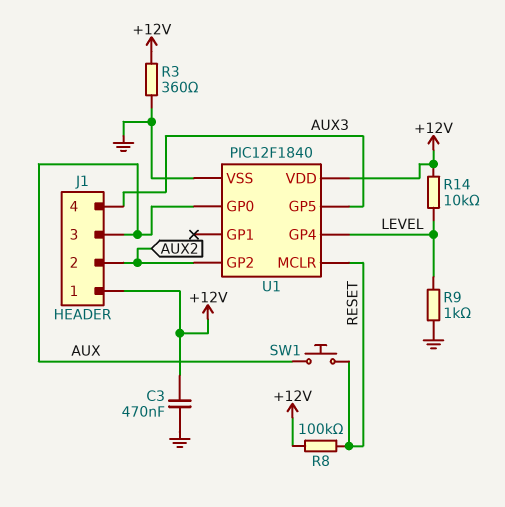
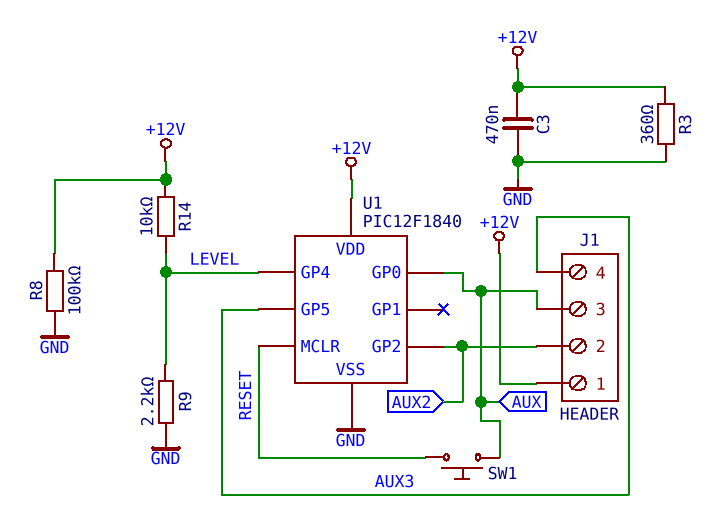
R8: 100k (+12V, RESET) -> 100k (+12V, GND)
R9: 1k (GND, LEVEL) -> 2.2k (GND, LEVEL)

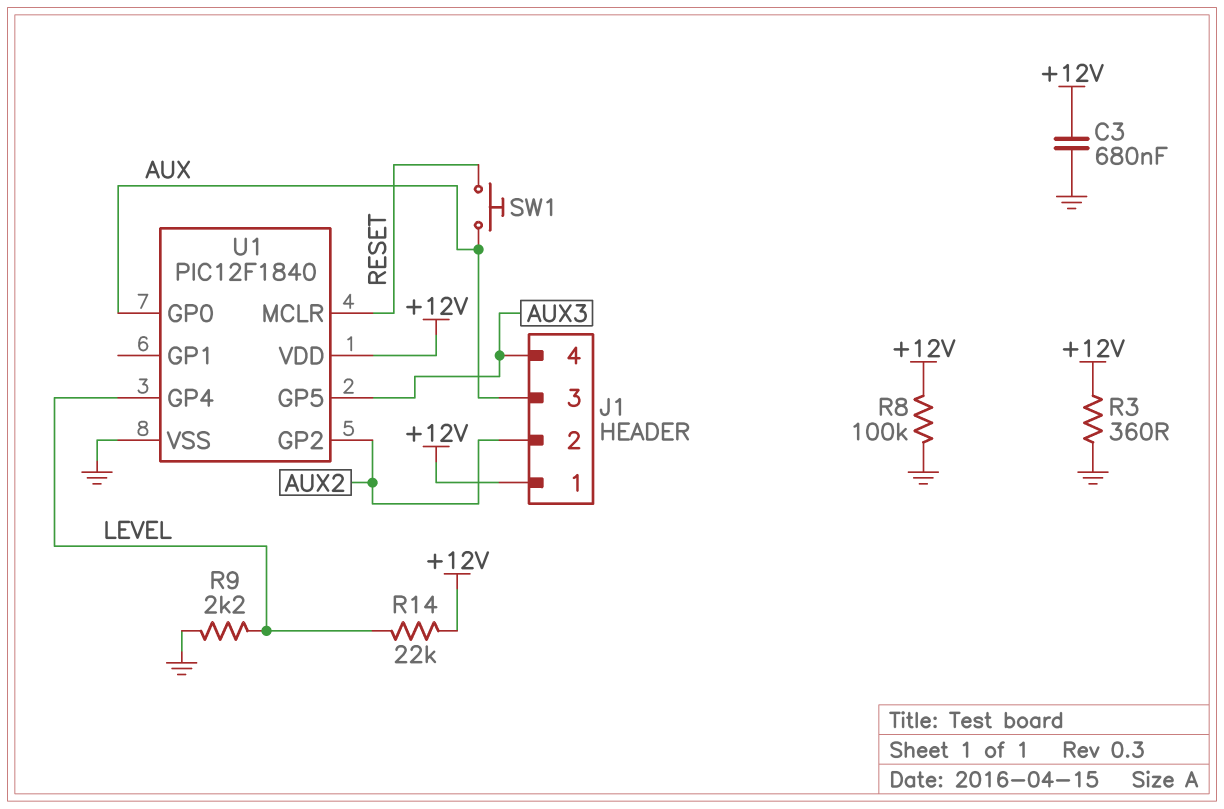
C3: 470nF (+12V, GND) -> 680nF (+12V, GND)
R14: 10k (+12V, LEVEL) -> 22k (+12V, LEVEL)

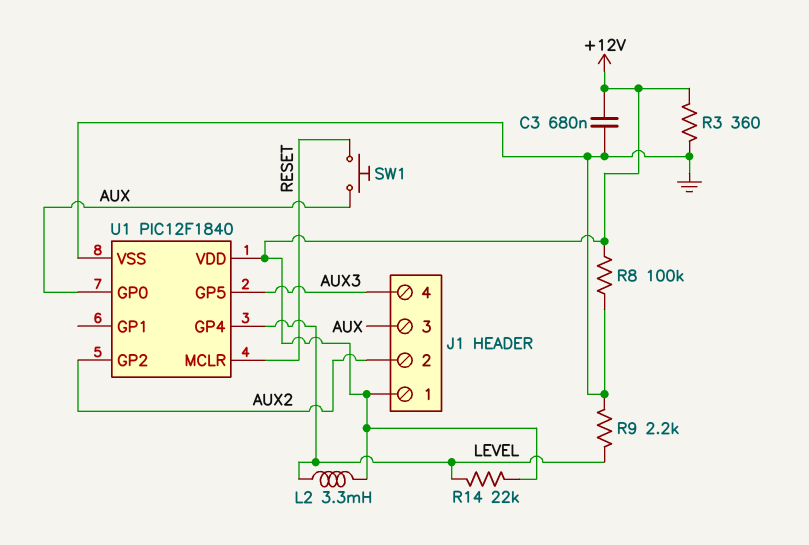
L2: none -> 3.3mH (+12V, LEVEL)

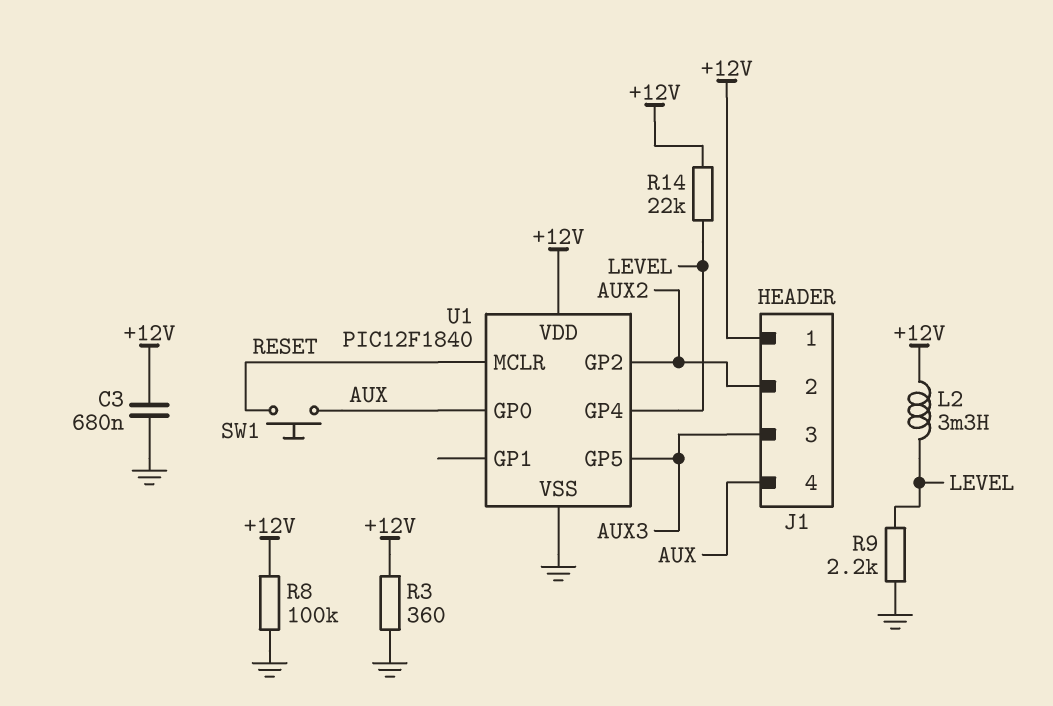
J1 pin 3: AUX -> AUX3
J1 pin 4: AUX3 -> AUX

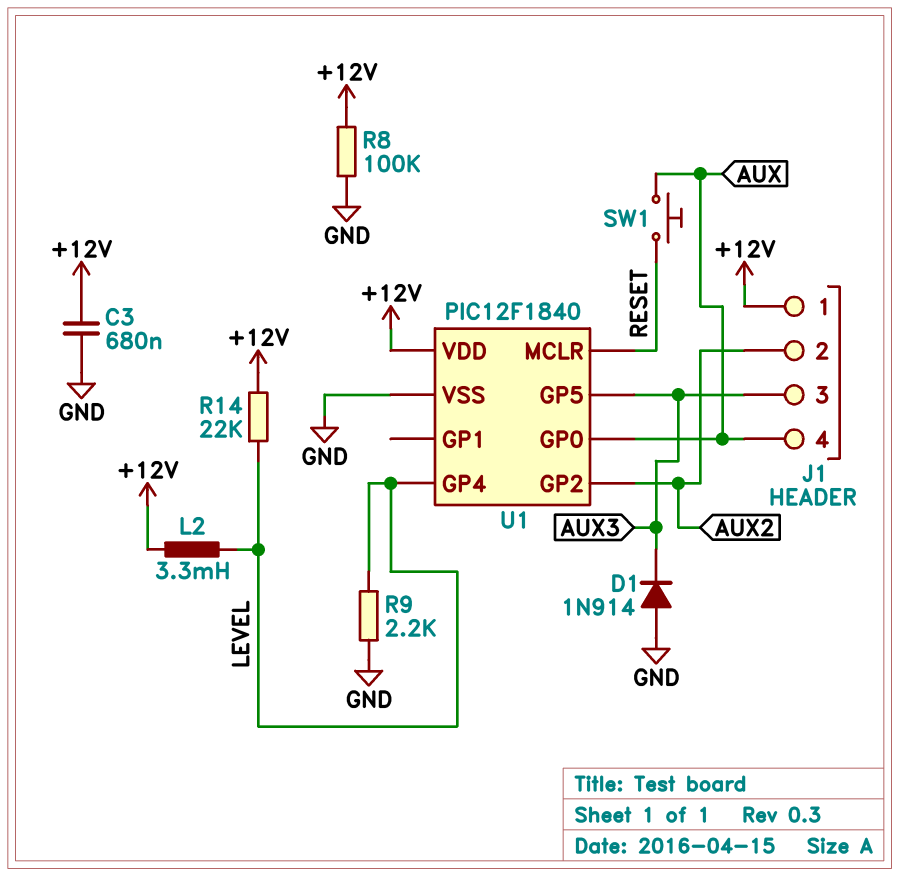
D1: none -> diode 1N914 (A GND, K AUX3)
R3: 360 (+12V, GND) -> none

